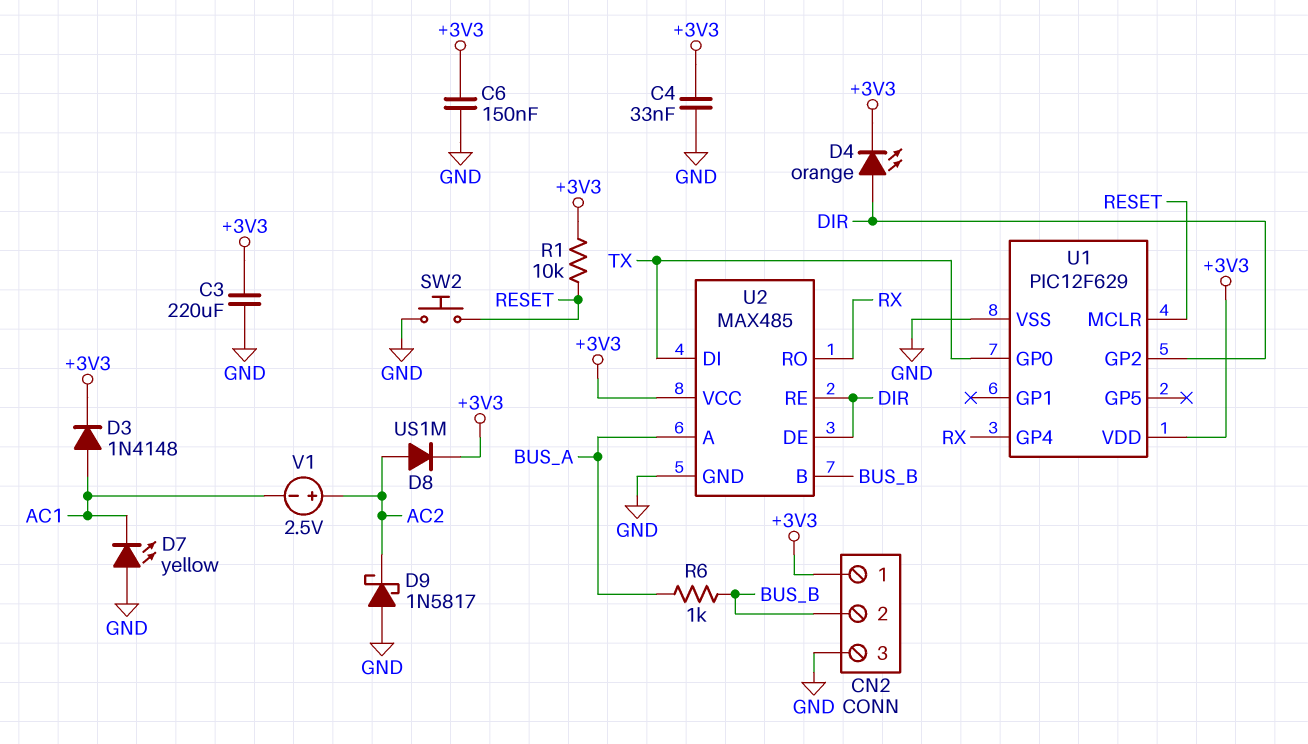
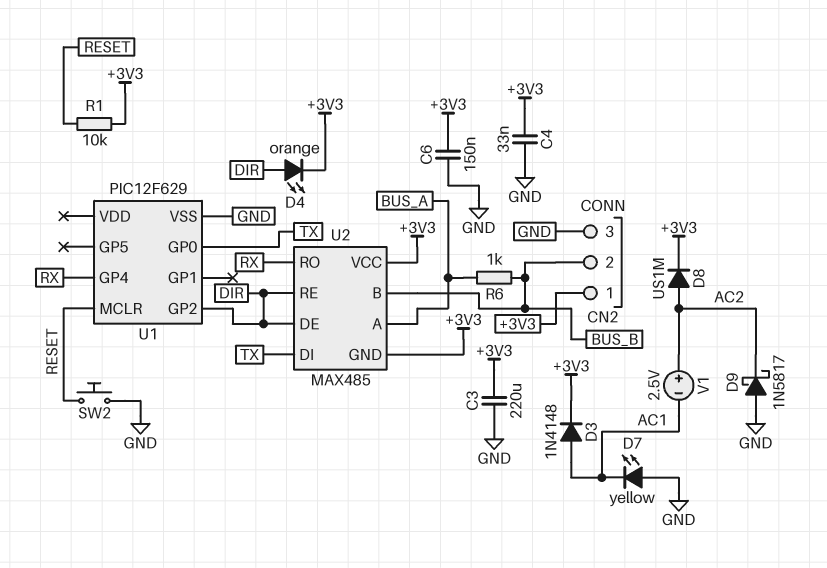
U1 pin VDD: +3V3 -> none
U2 pin GND: GND -> +3V3

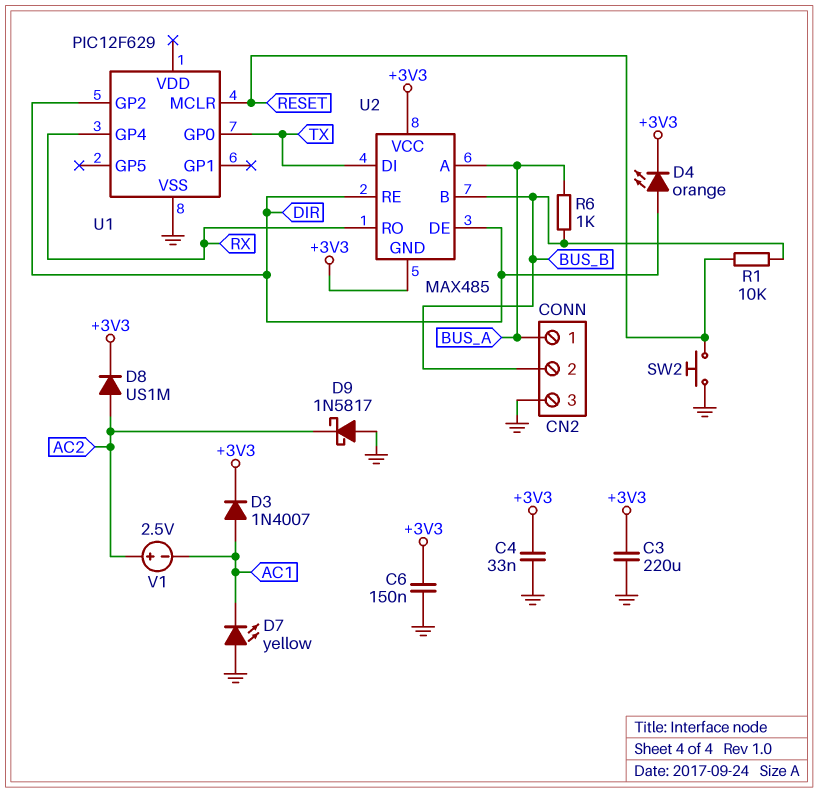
CN2 pin 1: +3V3 -> BUS_A
D3: diode 1N4148 (A AC1, K +3V3) -> diode 1N4007 (A AC1, K +3V3)
R1: 10k (+3V3, RESET) -> 10k (BUS_B, RESET)

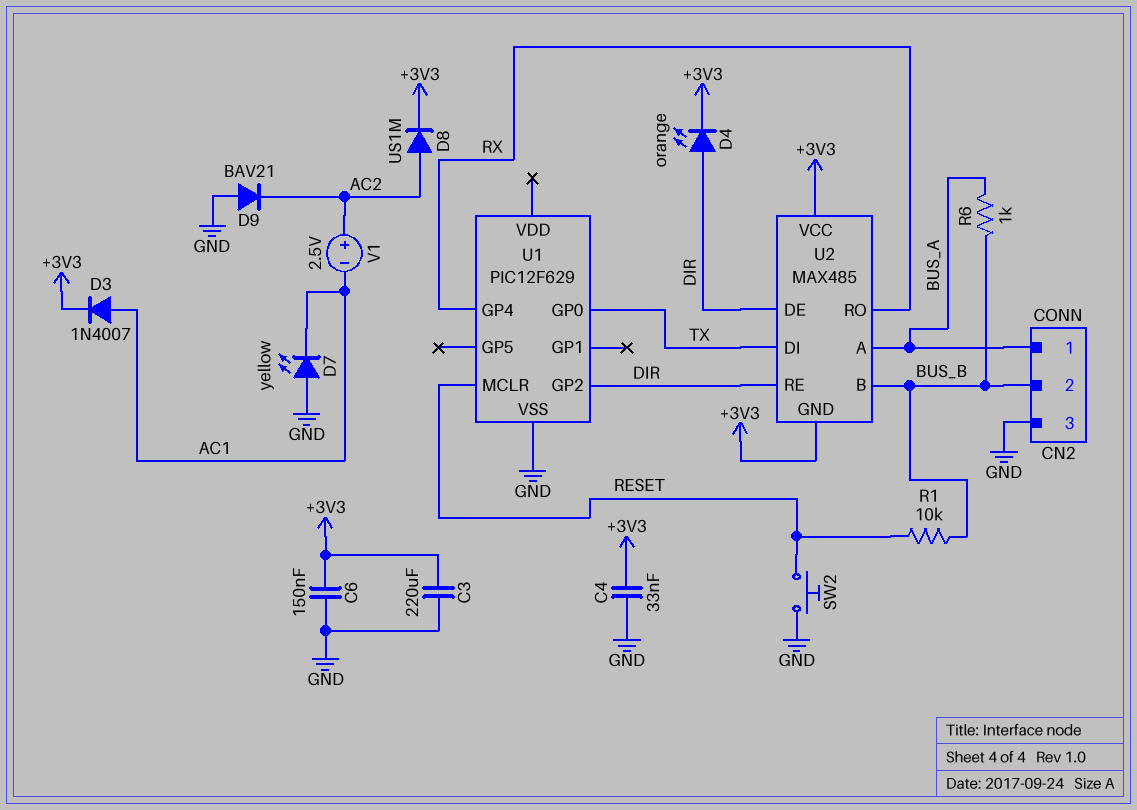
D9: schottky 1N5817 (A GND, K AC2) -> diode BAV21 (A GND, K AC2)

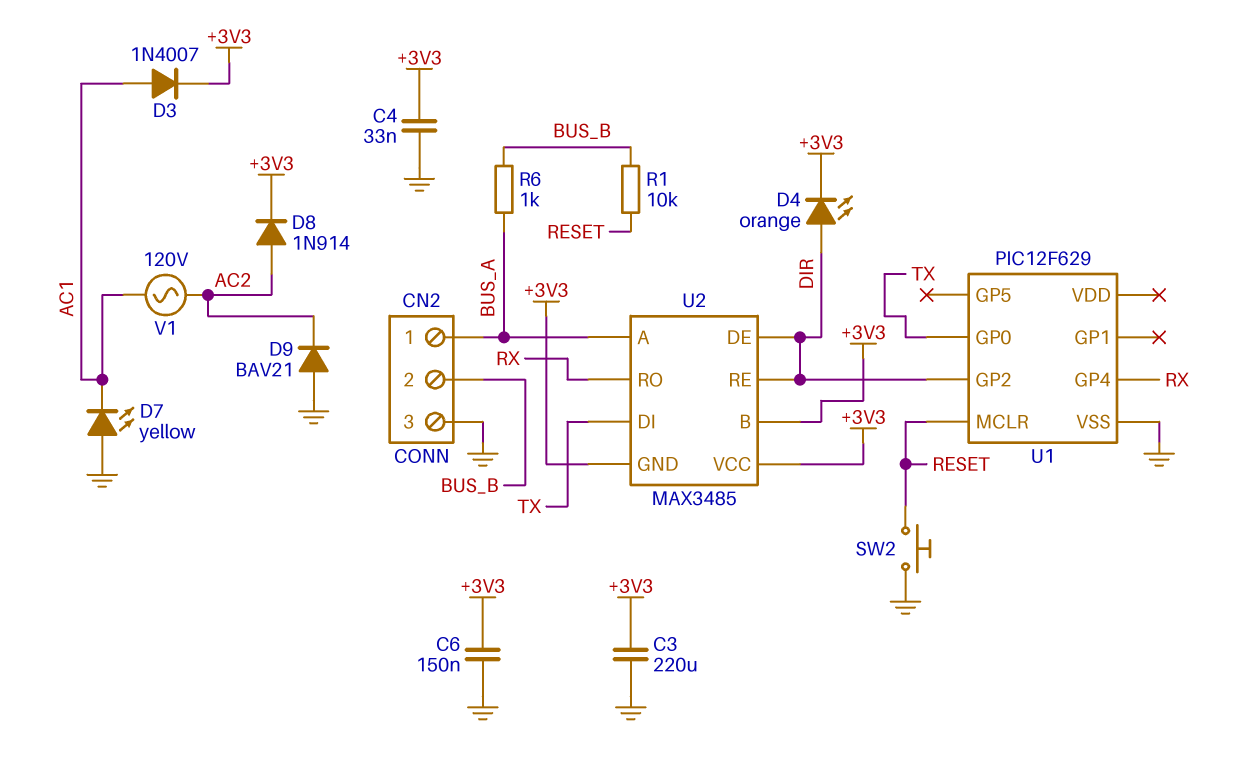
D8: diode US1M (A AC2, K +3V3) -> diode 1N914 (A AC2, K +3V3)
U2: MAX485 -> MAX3485
U2 pin B: BUS_B -> +3V3
V1: 2.5V (plus AC2, minus AC1) -> AC 120V (AC1, AC2)

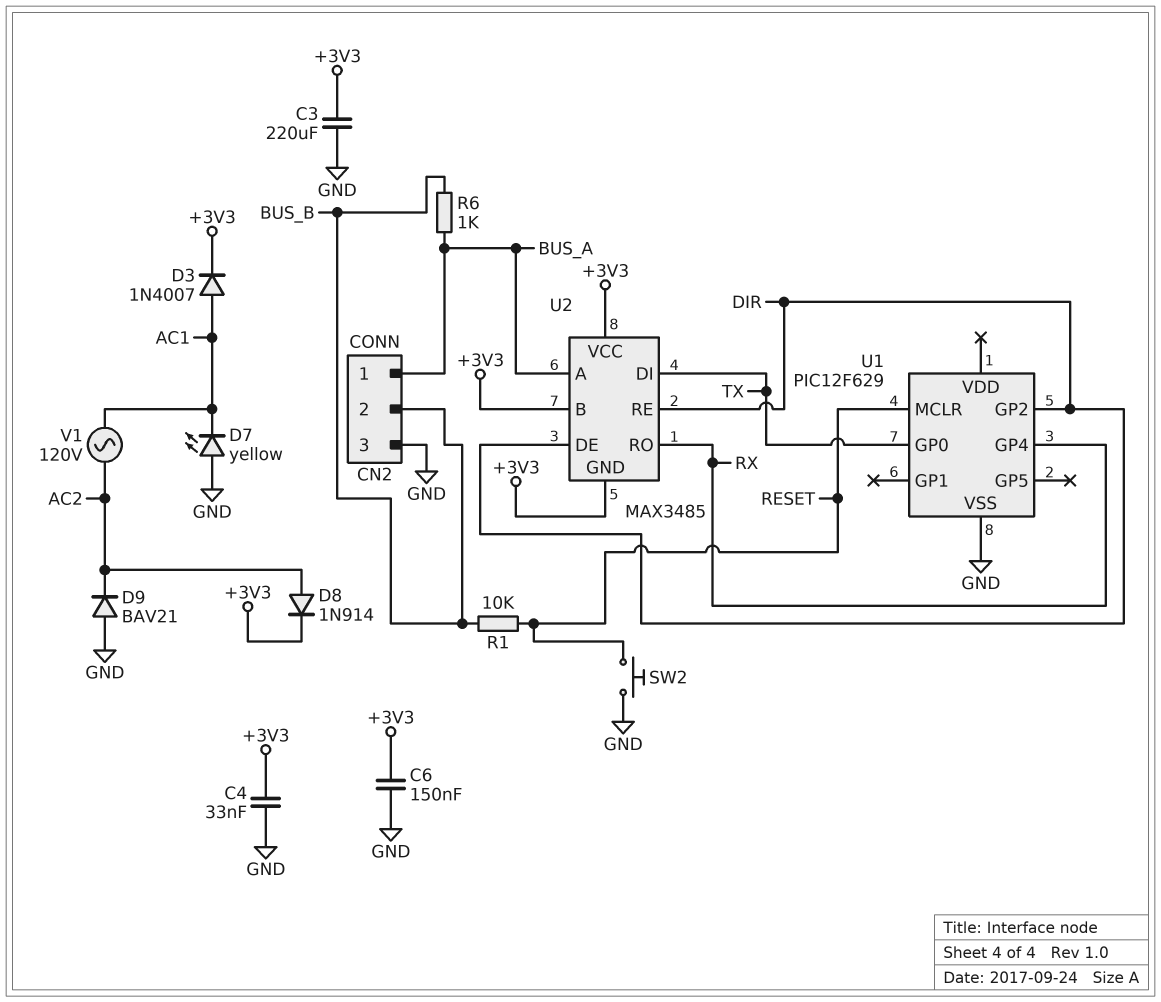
D4: LED orange (A DIR, K +3V3) -> none

